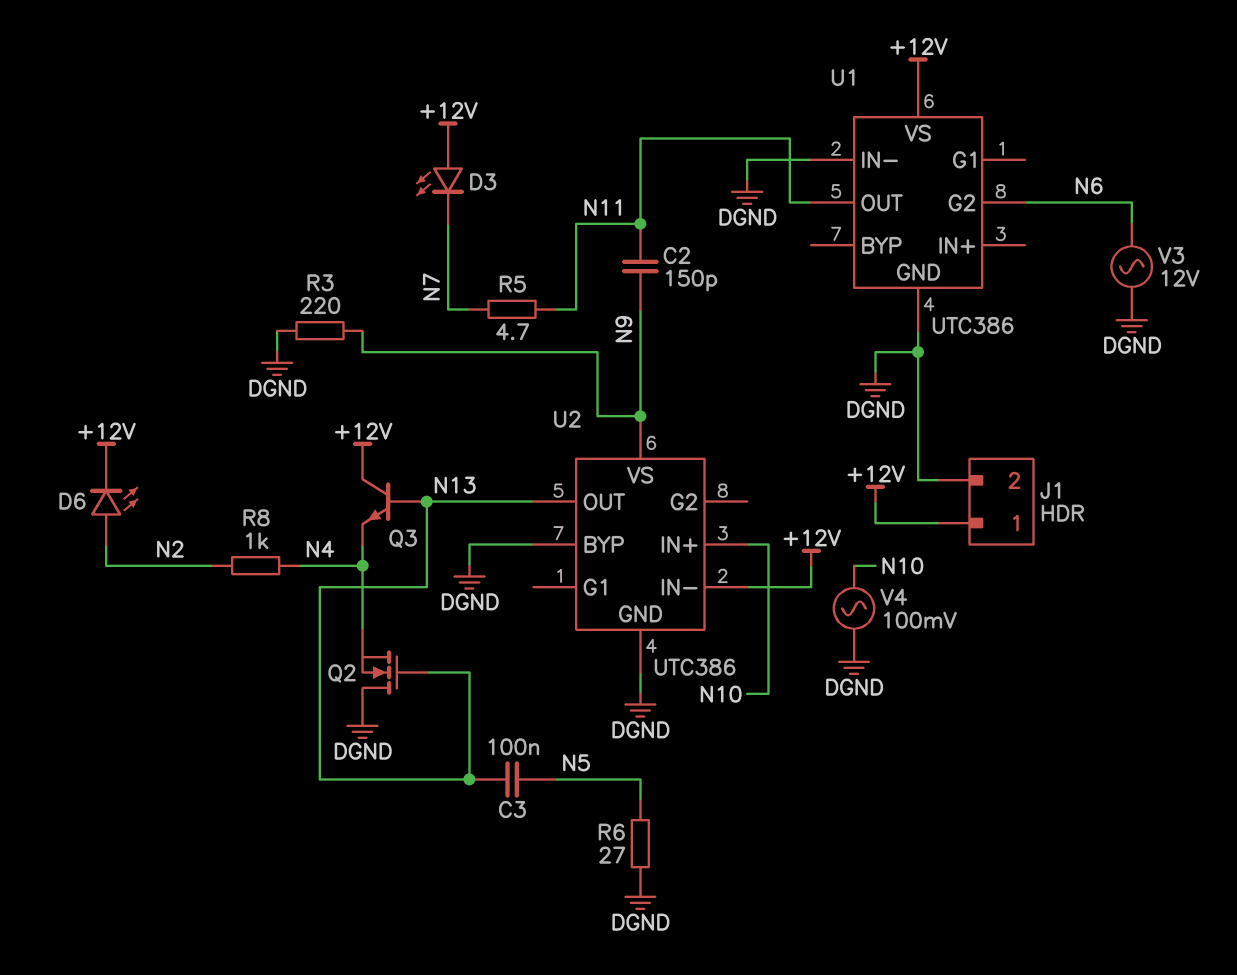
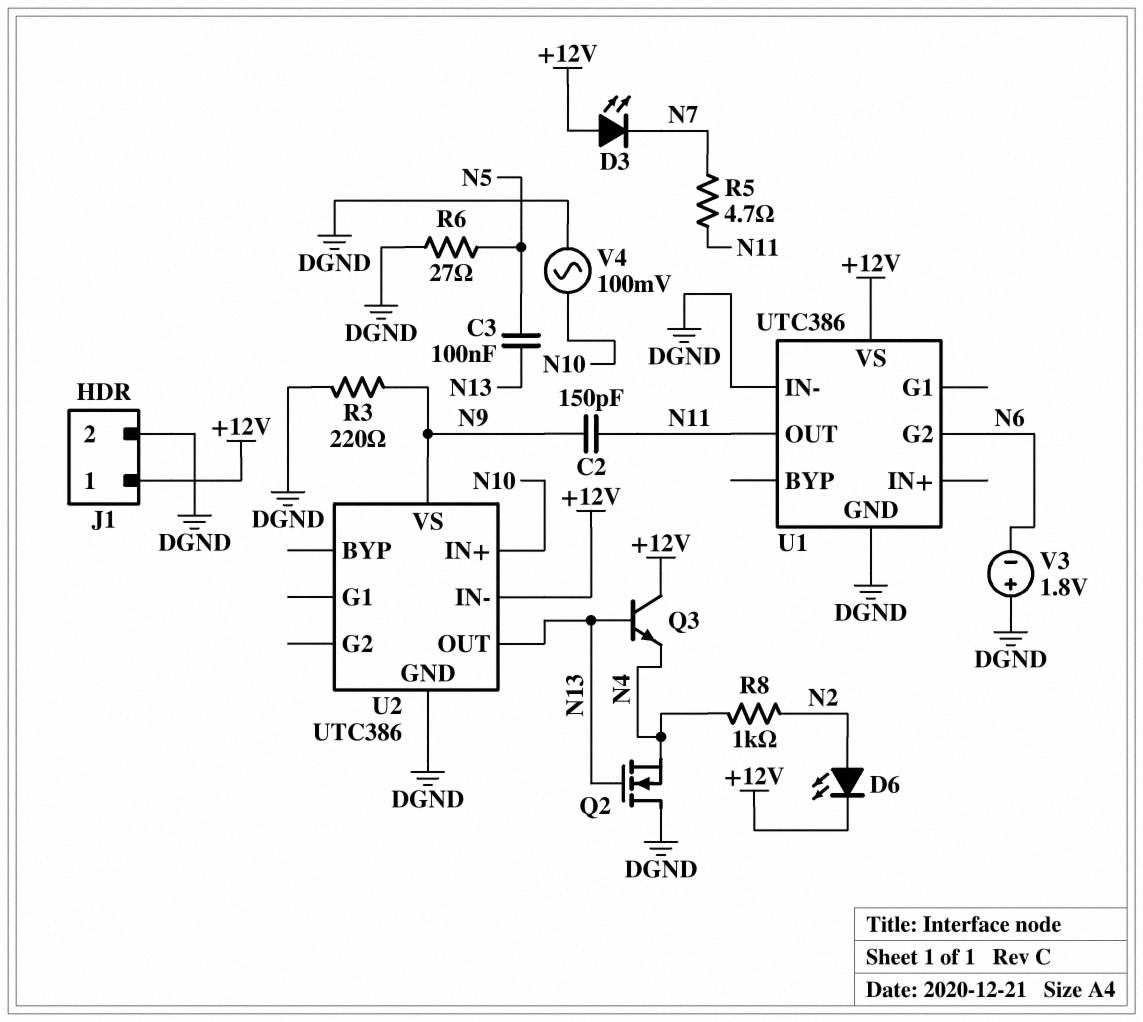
U2 pin BYP: DGND -> none
V3: AC 12V (DGND, N6) -> 1.8V (plus DGND, minus N6)

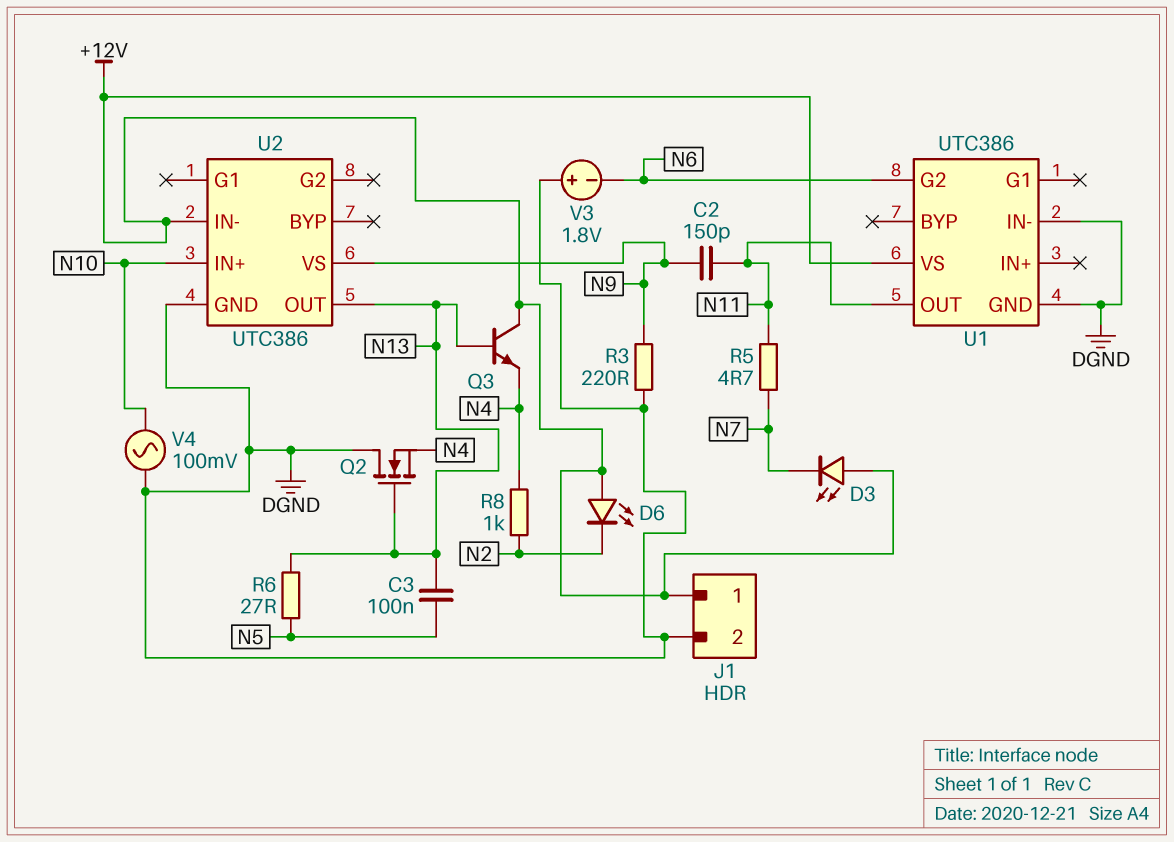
D6: LED (A N2, K +12V) -> LED (A +12V, K N2)
R6: 27 (DGND, N5) -> 27 (N5, N13)

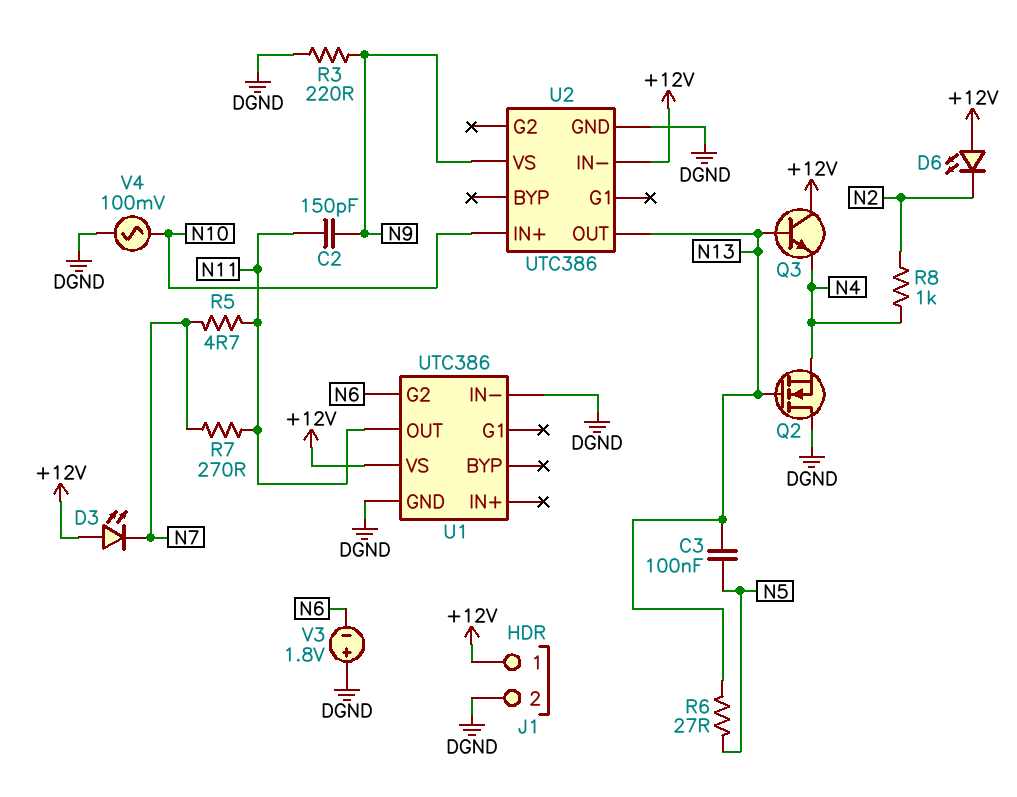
R7: none -> 270 (N7, N11)

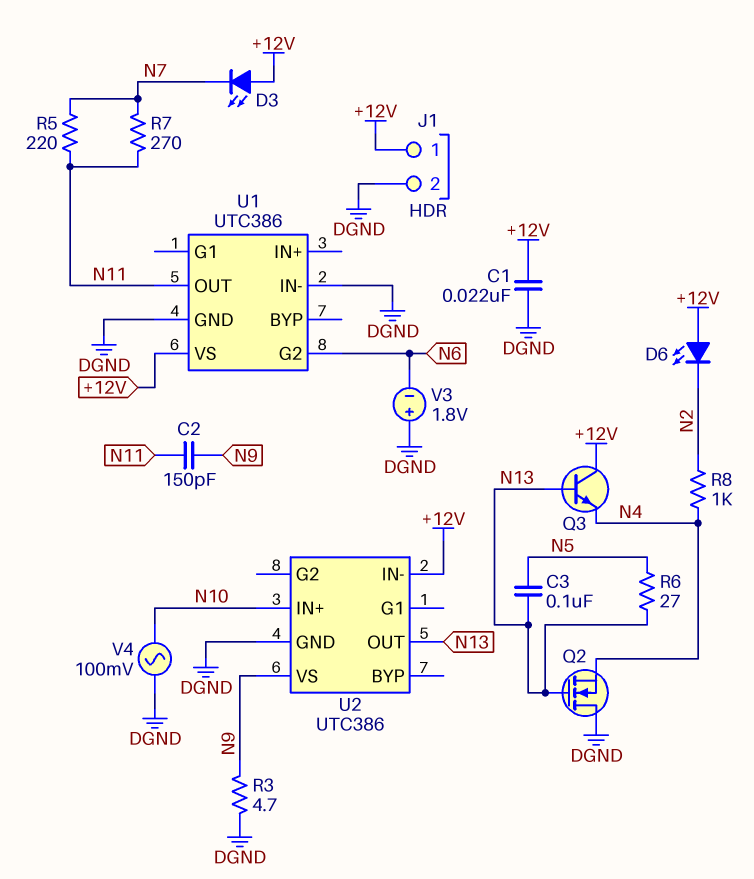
C1: none -> 22nF (+12V, DGND)
R3: 220 (DGND, N9) -> 4.7 (DGND, N9)
R5: 4.7 (N7, N11) -> 220 (N7, N11)

